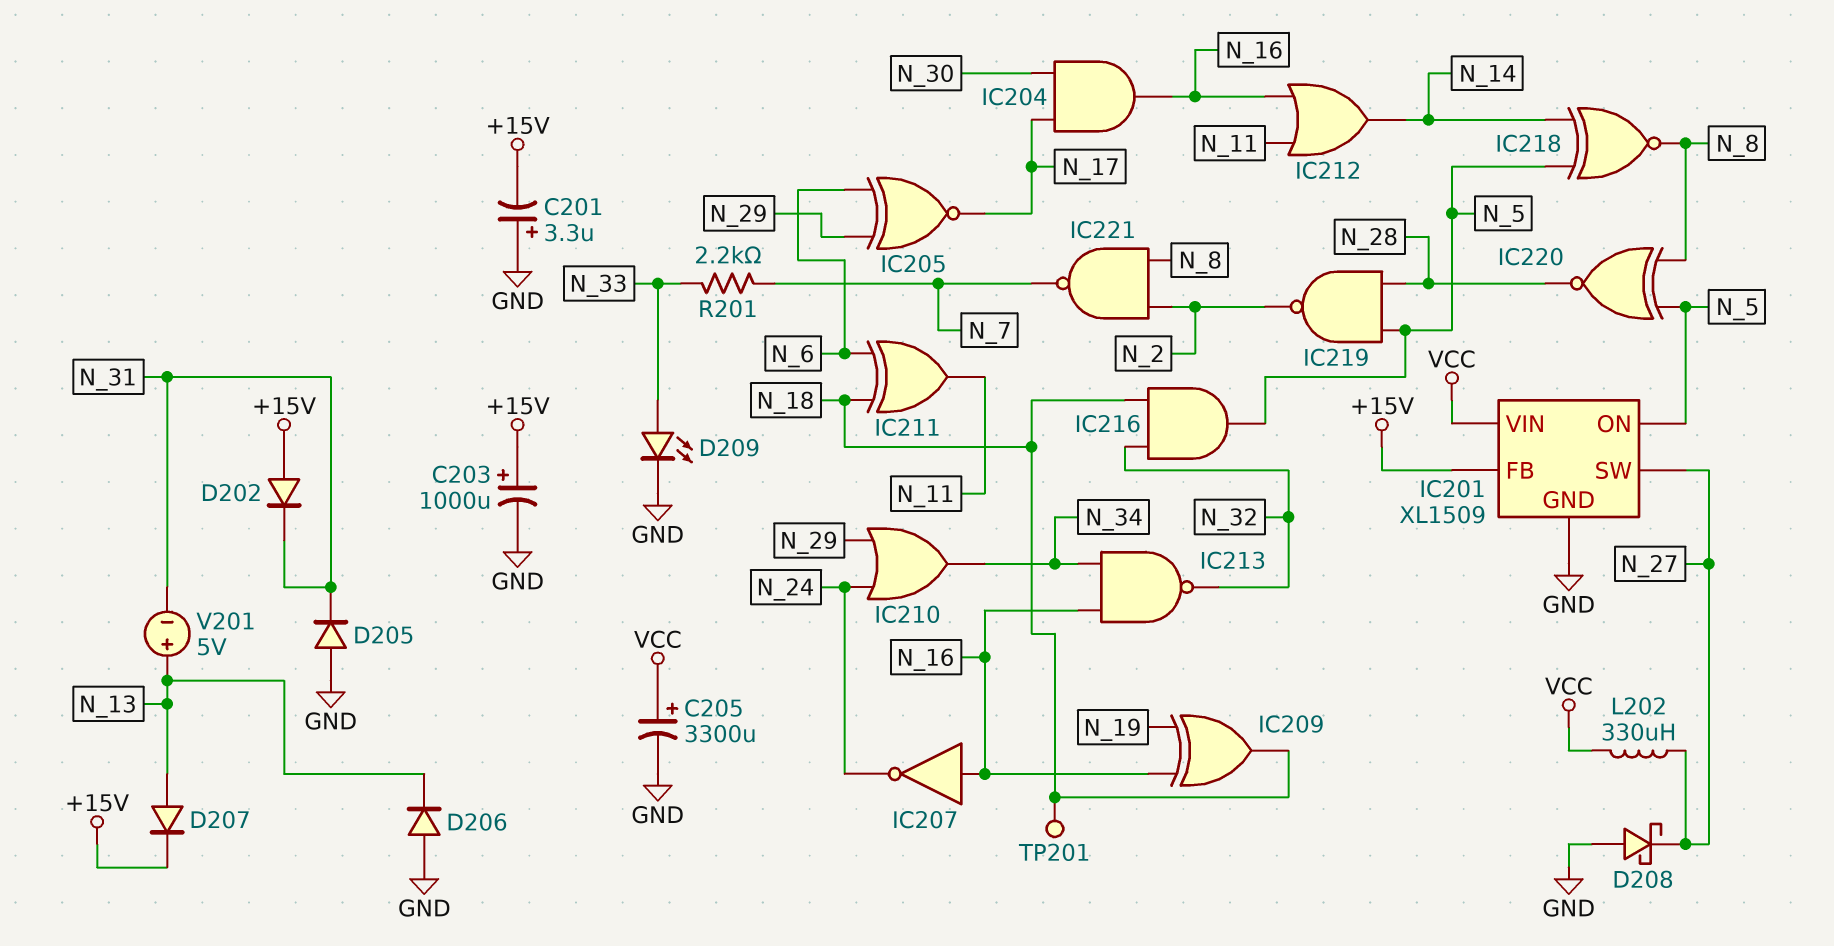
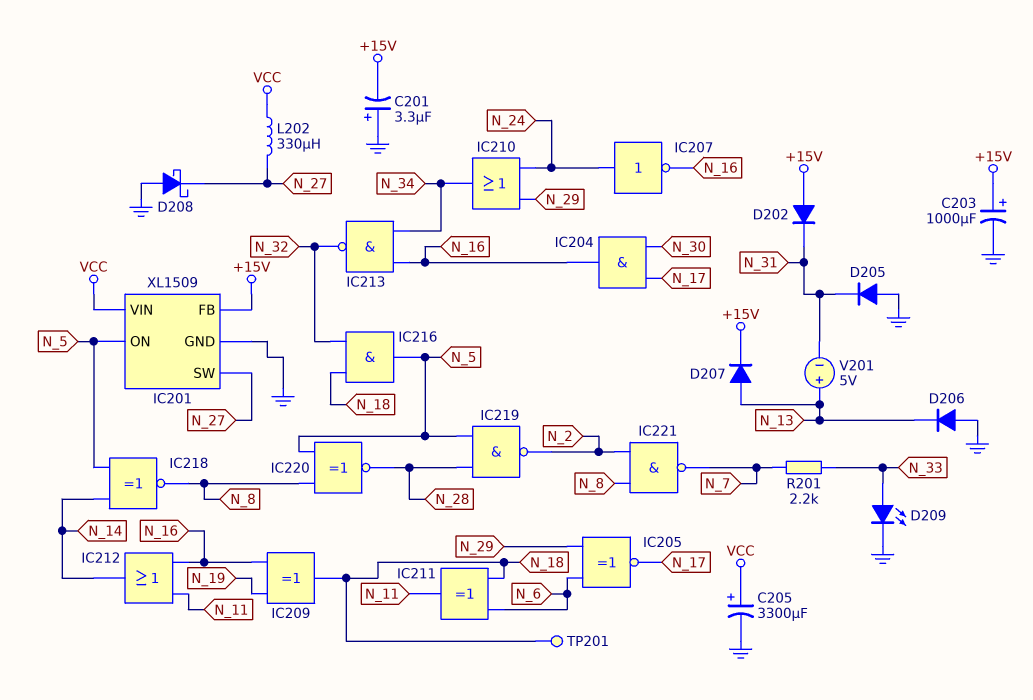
IC207: NOT (in N_16, out N_24) -> NOT (in N_24, out N_16)

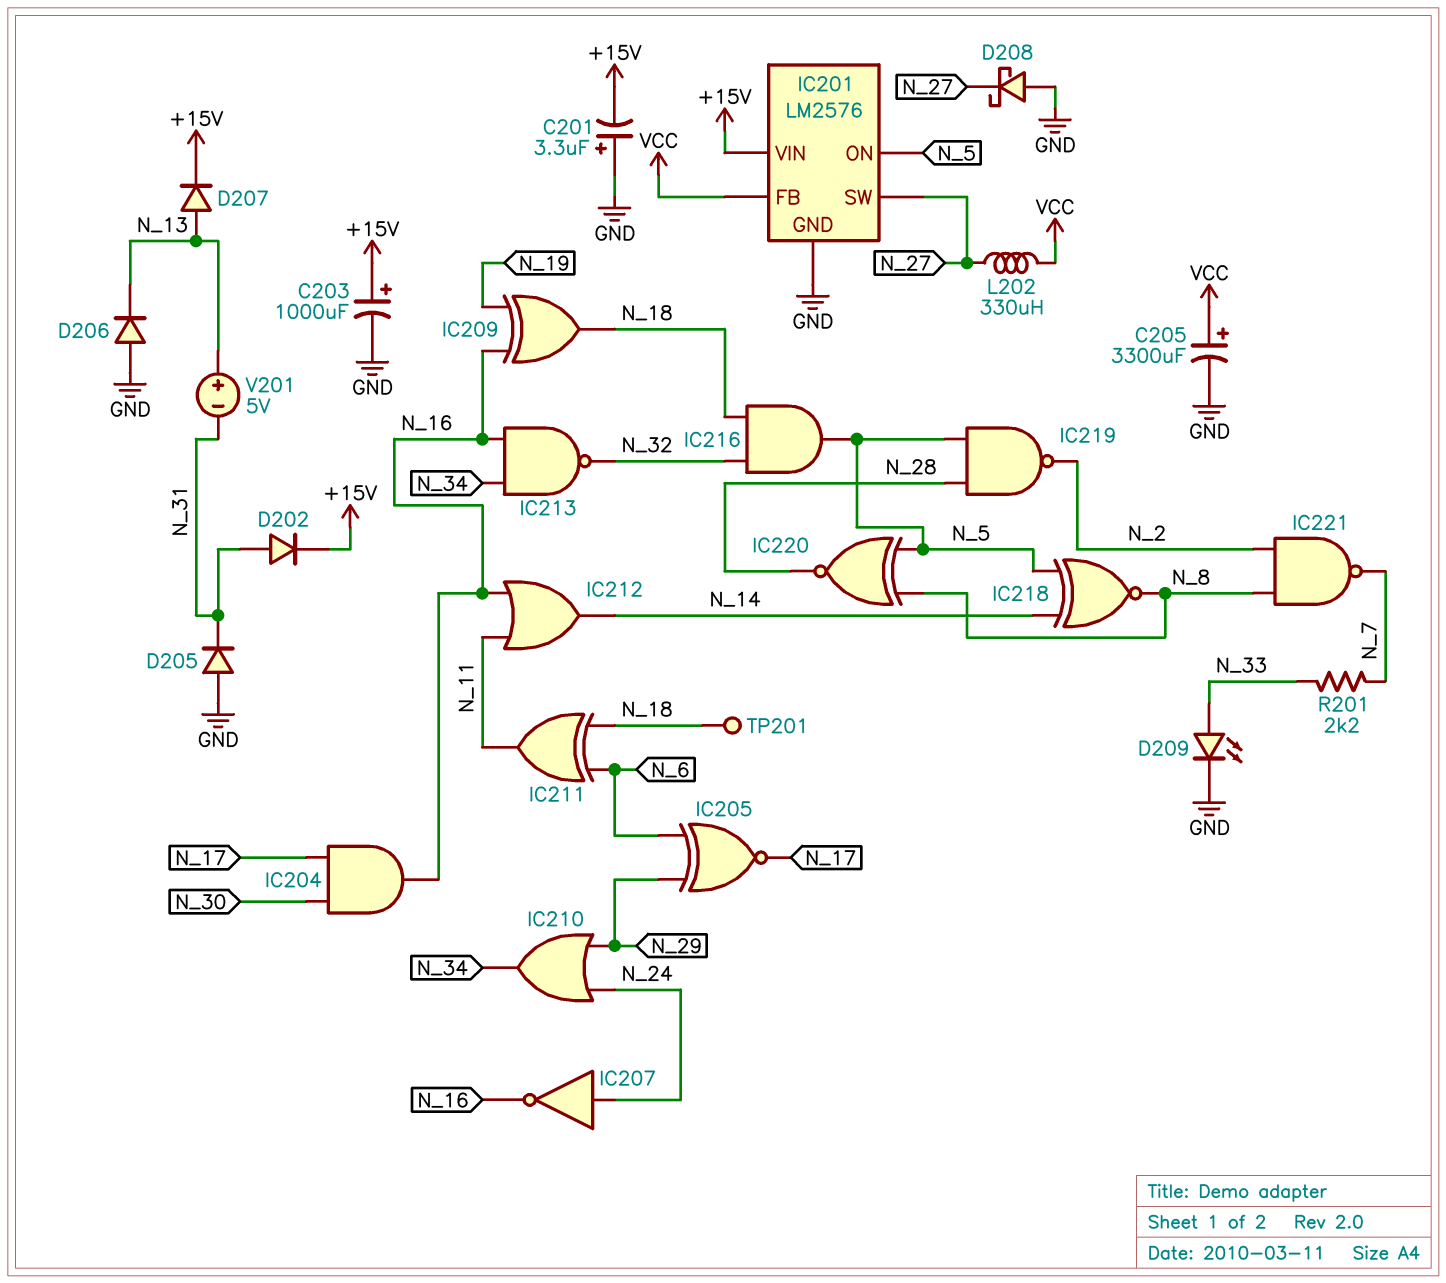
D202: diode (A +15V, K N_31) -> diode (A N_31, K +15V)
IC201: XL1509 -> LM2576
IC201 pin FB: +15V -> VCC
IC201 pin VIN: VCC -> +15V

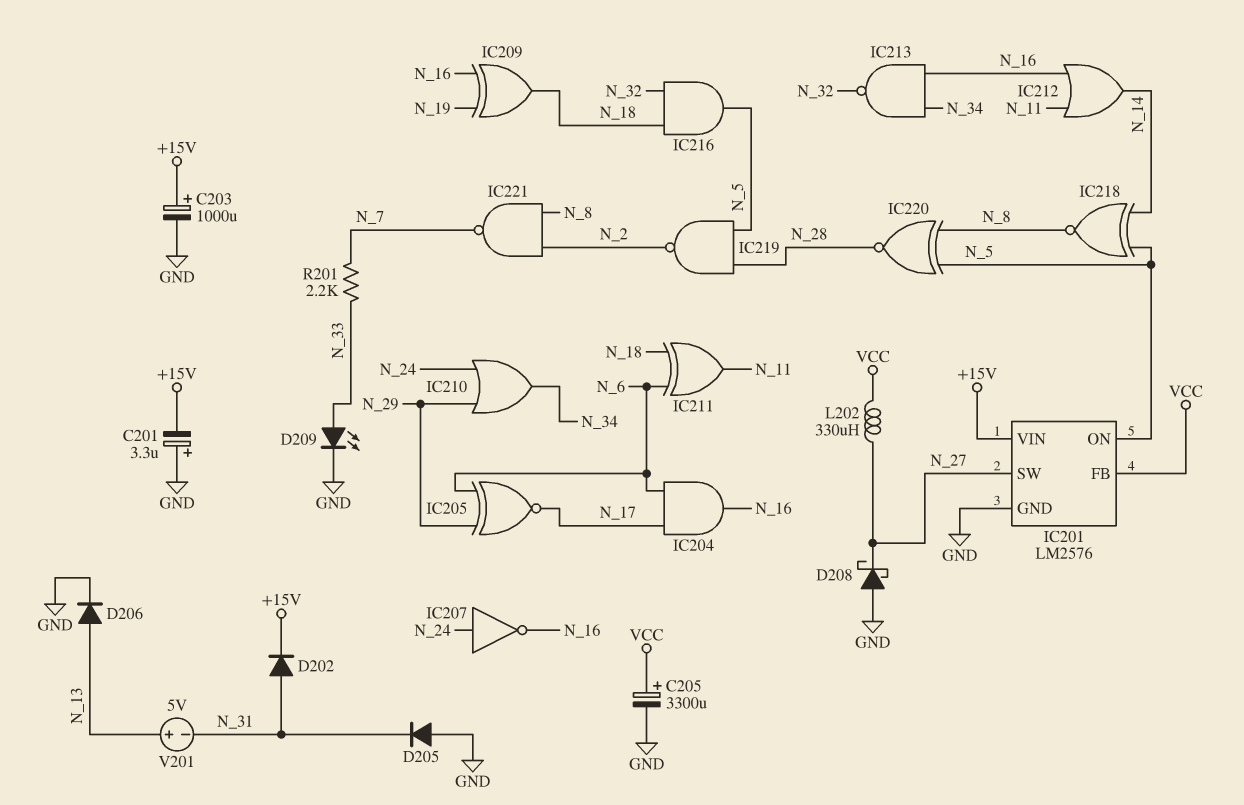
D206: diode (A GND, K N_13) -> diode (A N_13, K GND)
D207: diode (A N_13, K +15V) -> none
IC204: AND (in N_17, in N_30, out N_16) -> AND (in N_6, in N_17, out N_16)
TP201: test point (N_18) -> none

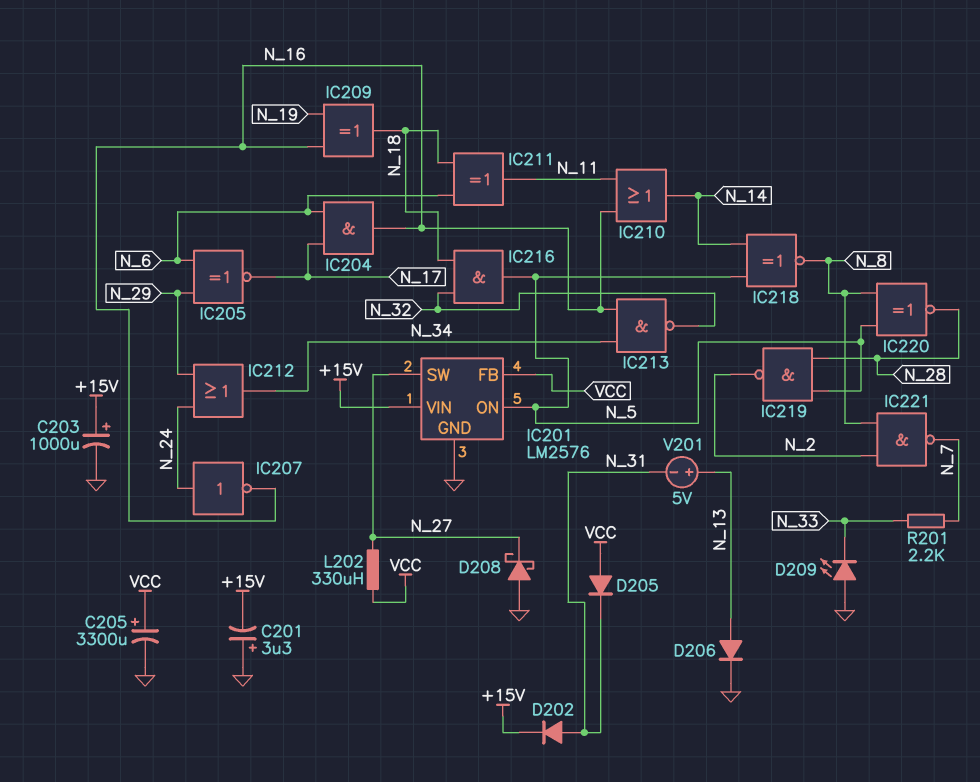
D205: diode (A GND, K N_31) -> diode (A VCC, K N_31)
D209: LED (A N_33, K GND) -> LED (A GND, K N_33)
IC210: OR (in N_24, in N_29, out N_34) -> OR (in N_11, in N_16, out N_14)
IC212: OR (in N_11, in N_16, out N_14) -> OR (in N_24, in N_29, out N_34)

